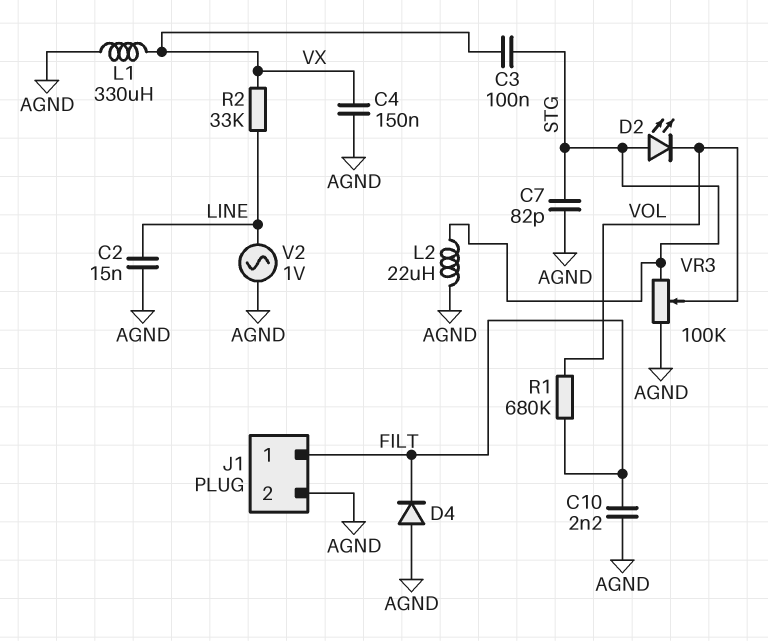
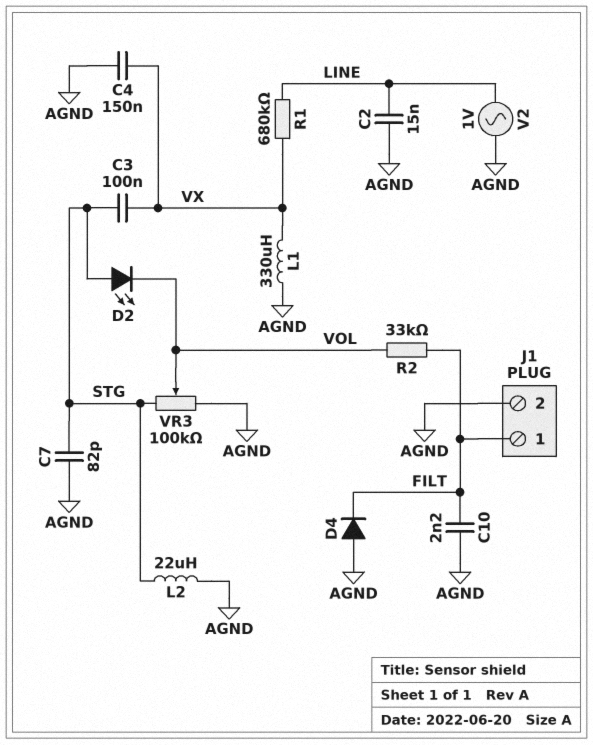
R1: 680k (FILT, VOL) -> 680k (LINE, VX)
R2: 33k (LINE, VX) -> 33k (FILT, VOL)

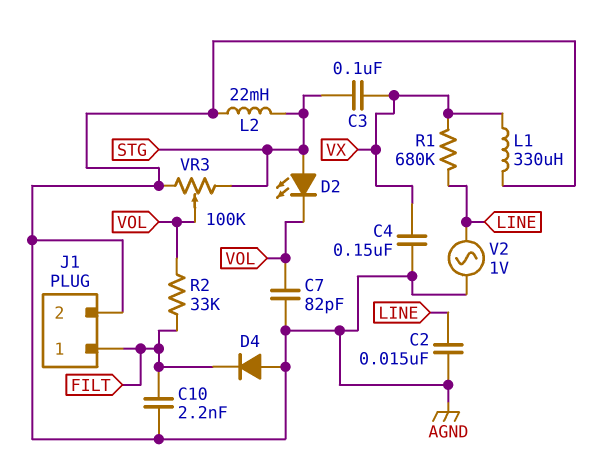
C7: 82pF (AGND, STG) -> 82pF (AGND, VOL)
L2: 22uH (AGND, STG) -> 22mH (AGND, STG)

